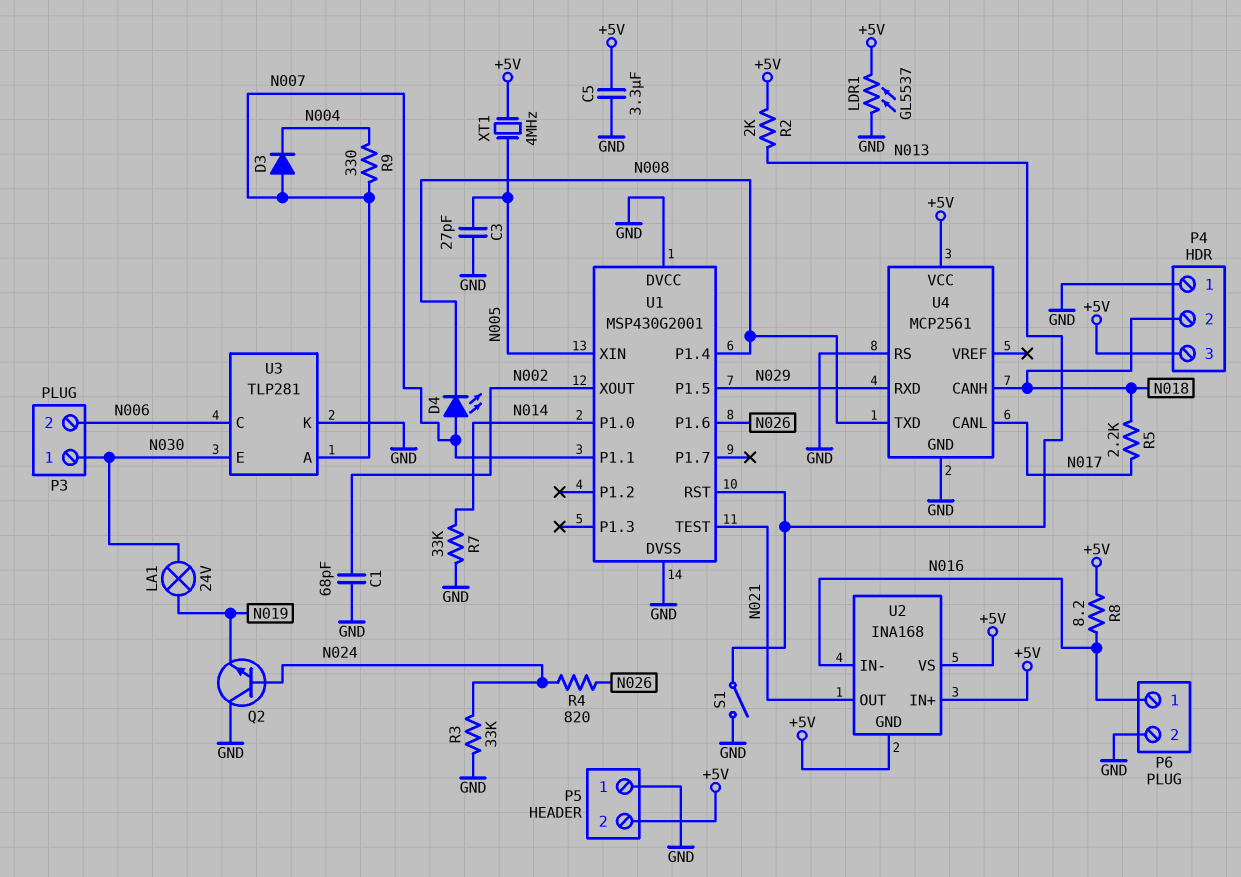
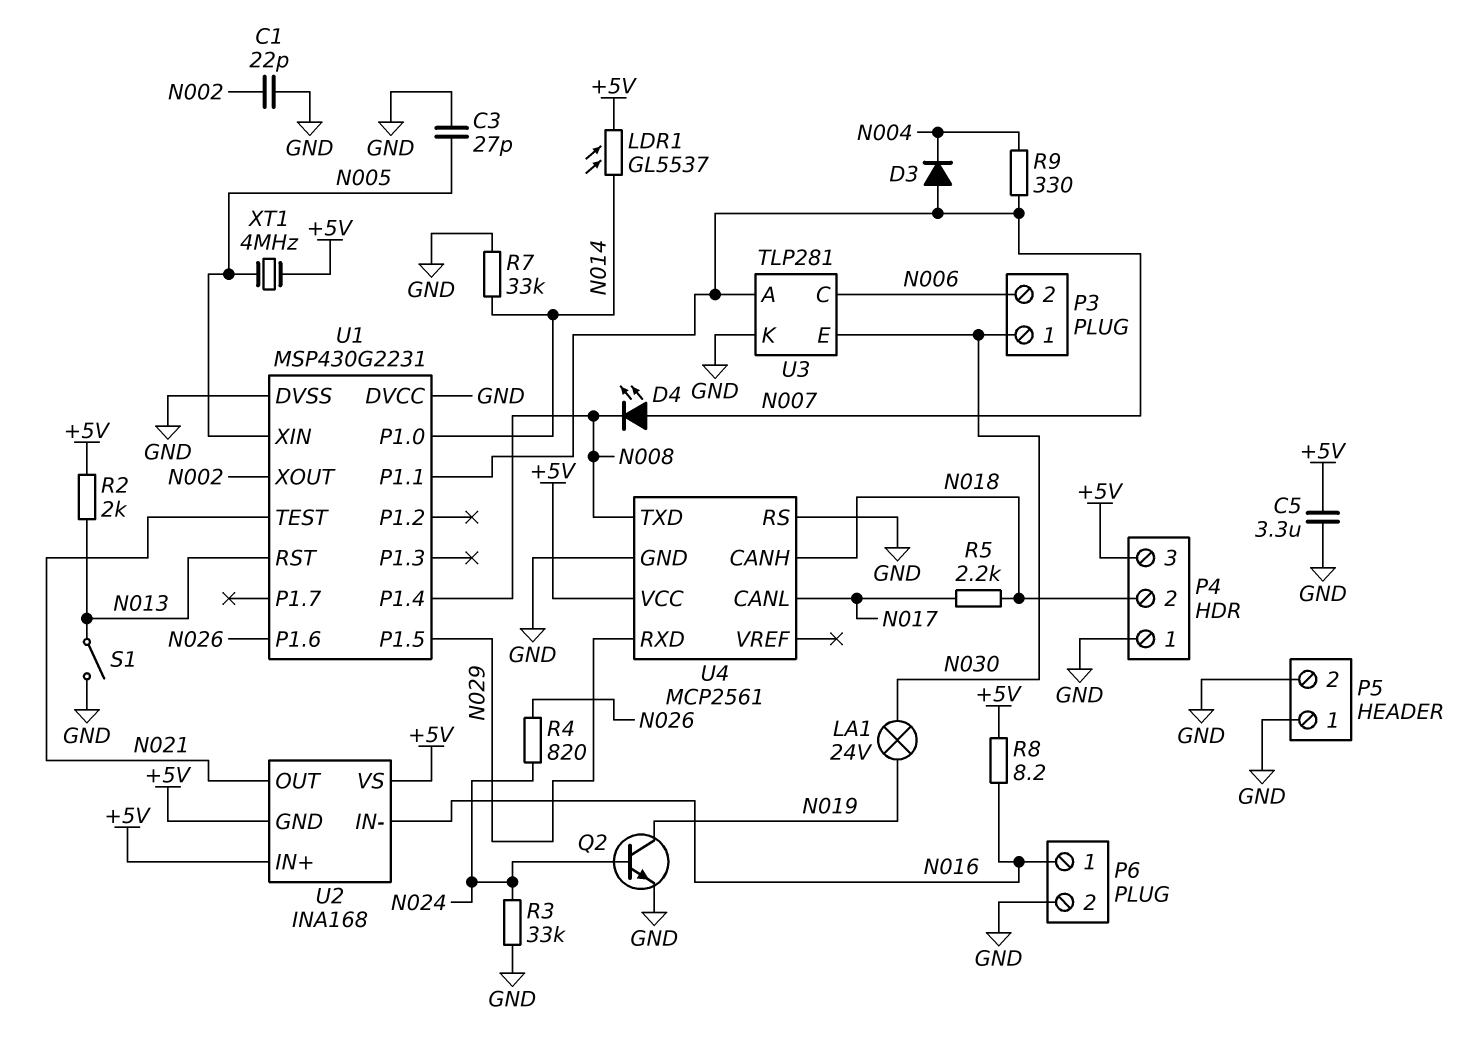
C1: 68pF (GND, N002) -> 22pF (GND, N002)
LDR1: GL5537 (+5V, GND) -> GL5537 (+5V, N014)
P5 pin 2: +5V -> GND
Q2: NPN (B N024, C GND, E N019) -> NPN (B N024, C N019, E GND)
U1: MSP430G2001 -> MSP430G2231

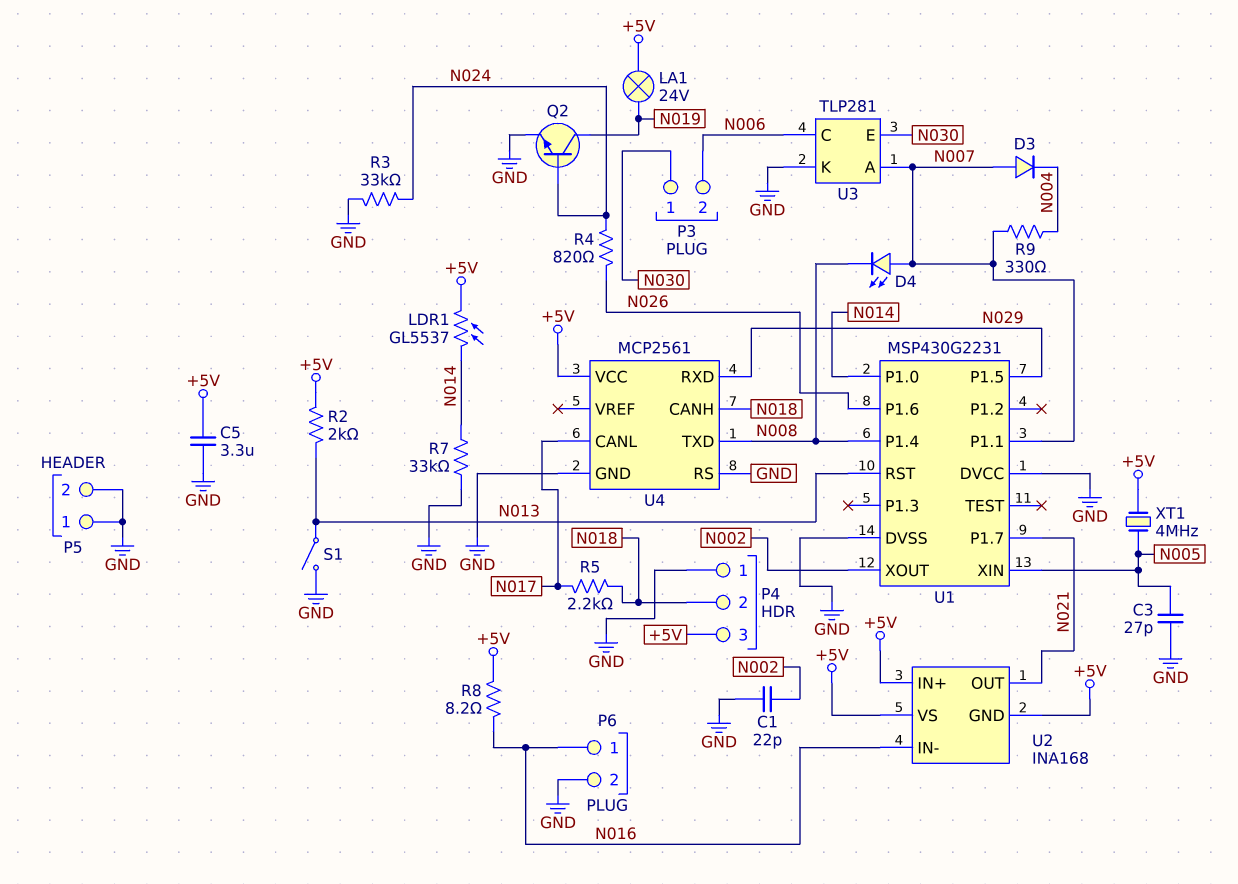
LA1: lamp 24V (N019, N030) -> lamp 24V (+5V, N019)
U1 pin P1.7: none -> N021
U1 pin TEST: N021 -> none

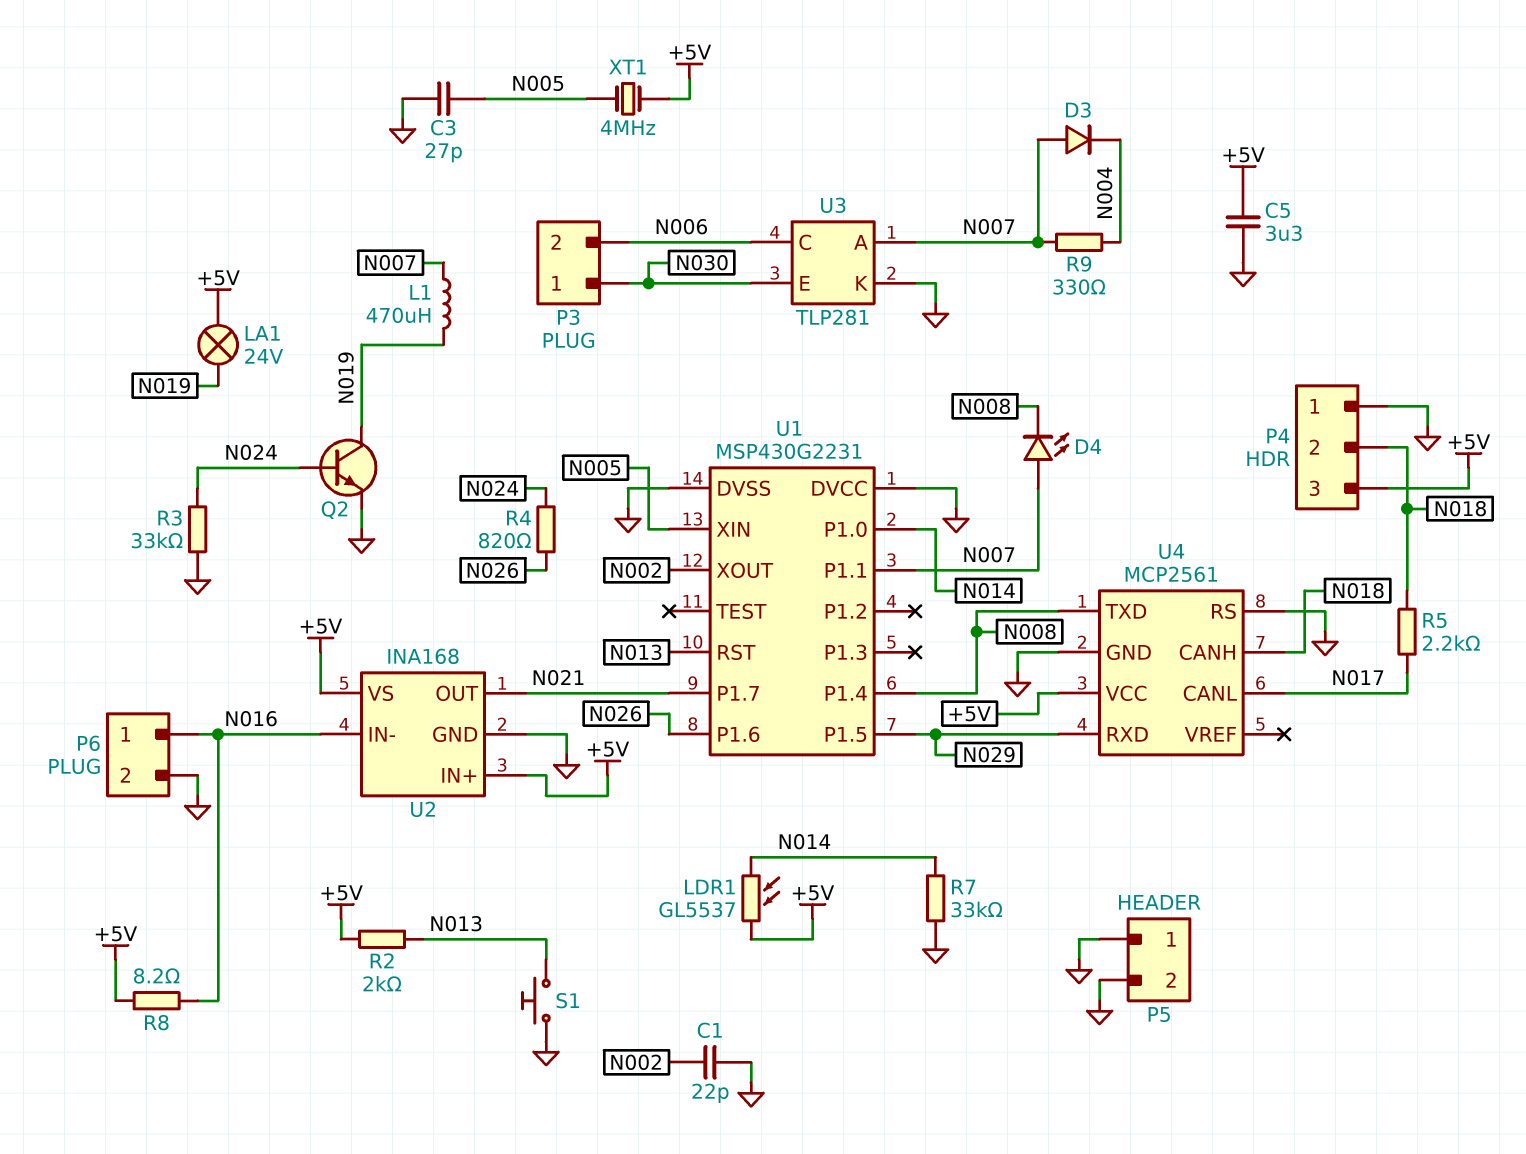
L1: none -> 470uH (N007, N019)
S1: switch (GND, N013) -> button (GND, N013)
U2 pin GND: +5V -> GND

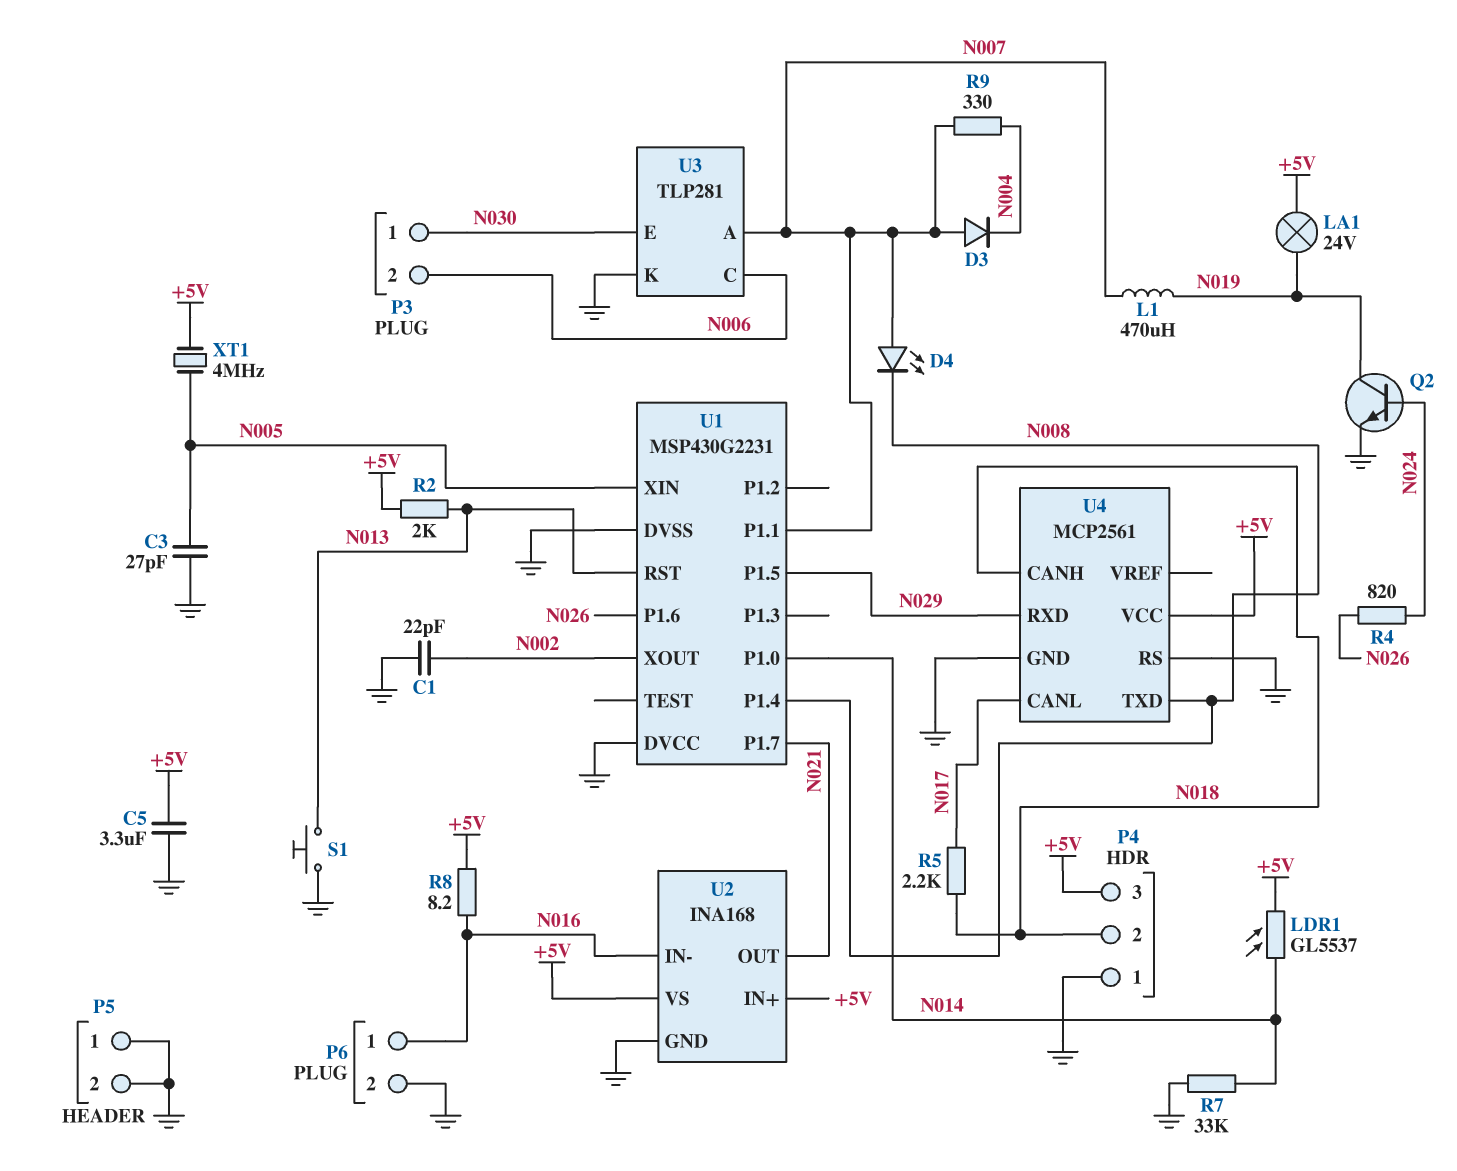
R3: 33k (GND, N024) -> none

